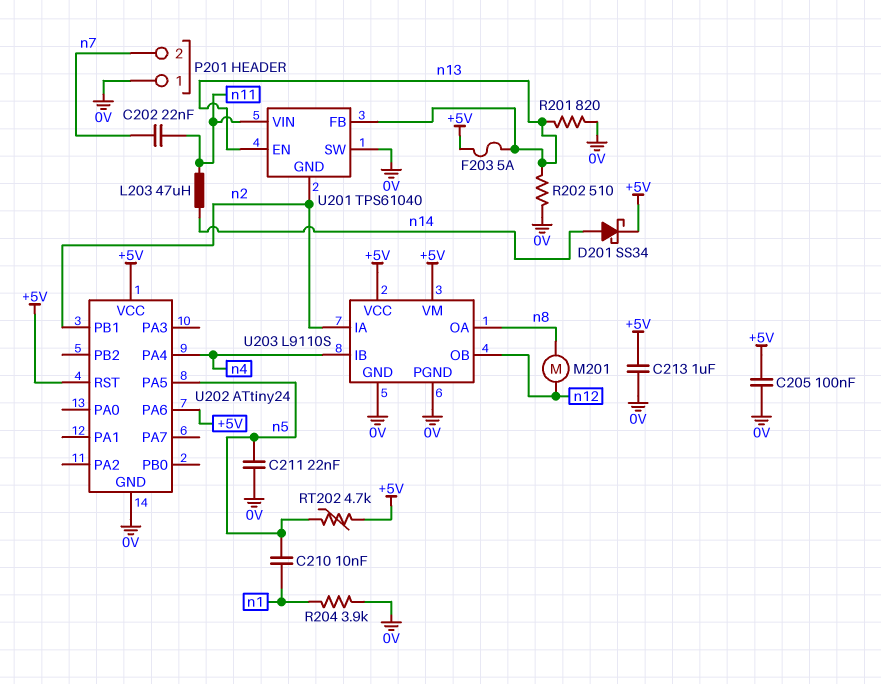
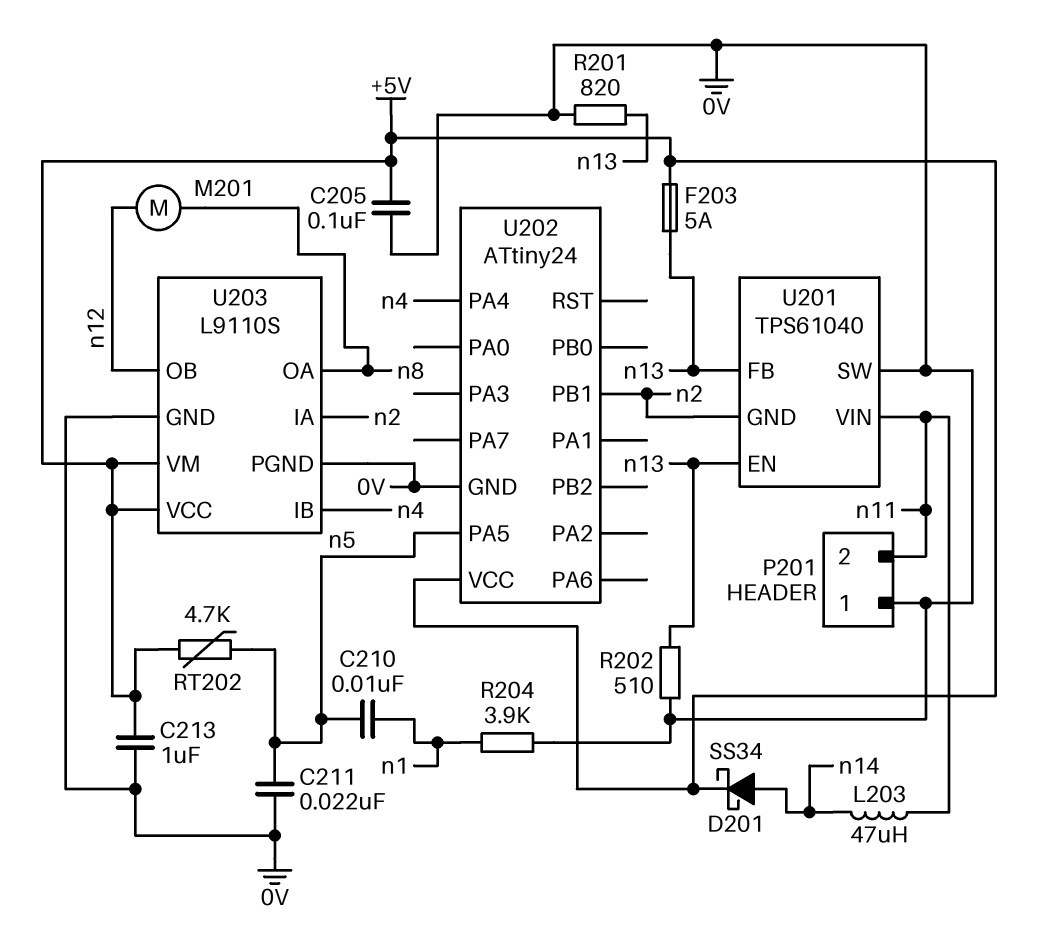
C202: 22nF (n7, n11) -> none
P201 pin 2: n7 -> n11
U202 pin PA6: +5V -> none
U202 pin RST: +5V -> none

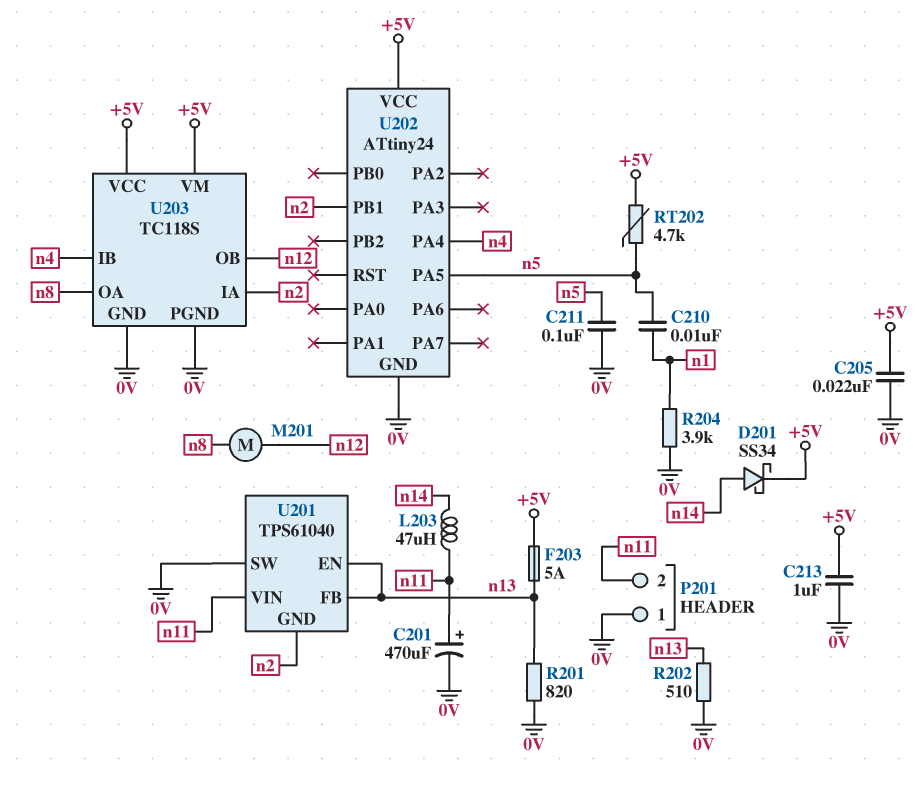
C201: none -> 470uF (plus n11, minus 0V)
C205: 100nF (+5V, 0V) -> 22nF (+5V, 0V)
C211: 22nF (0V, n5) -> 100nF (0V, n5)
U203: L9110S -> TC118S

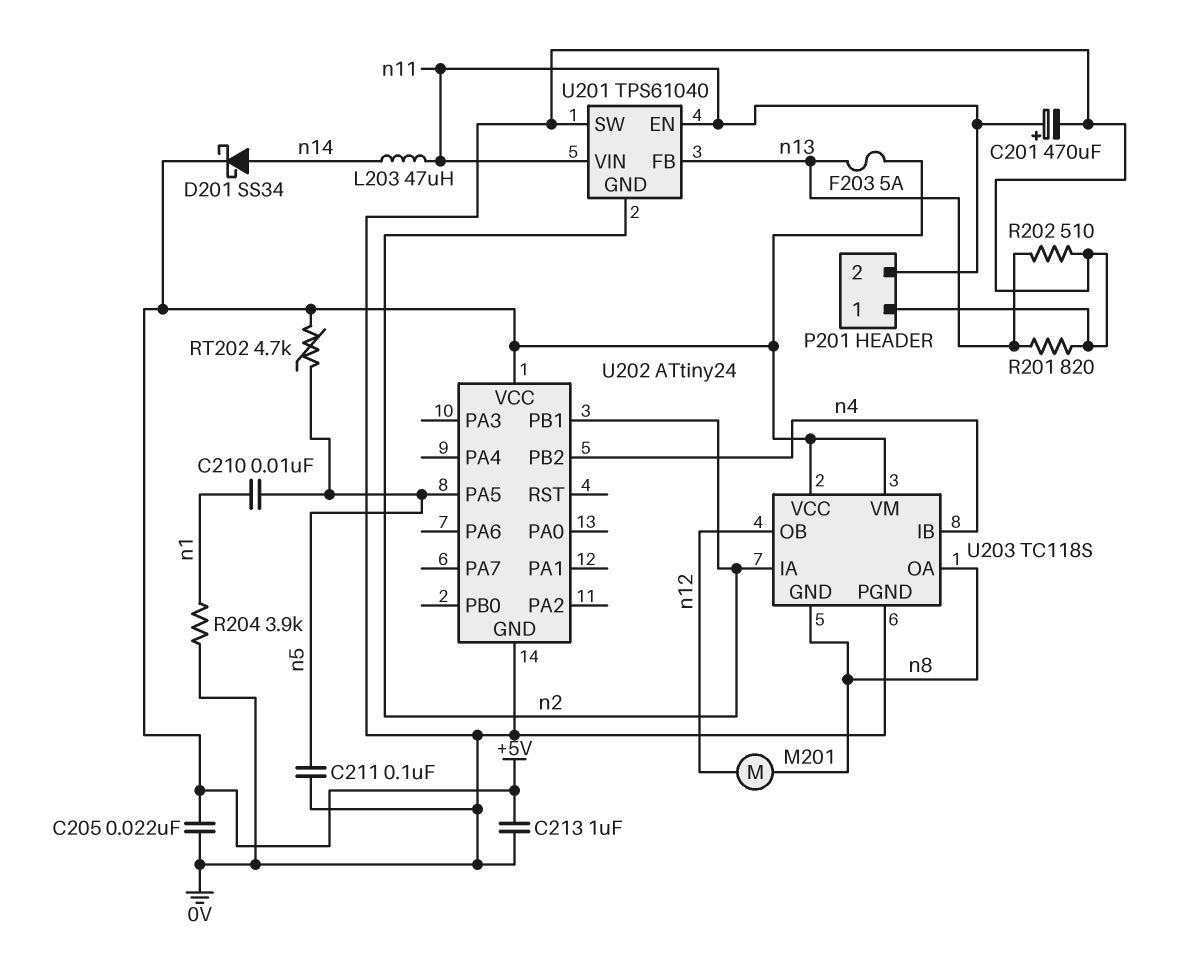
U201 pin EN: n13 -> n11
U202 pin PA4: n4 -> none
U202 pin PB2: none -> n4
U203 pin GND: 0V -> n8

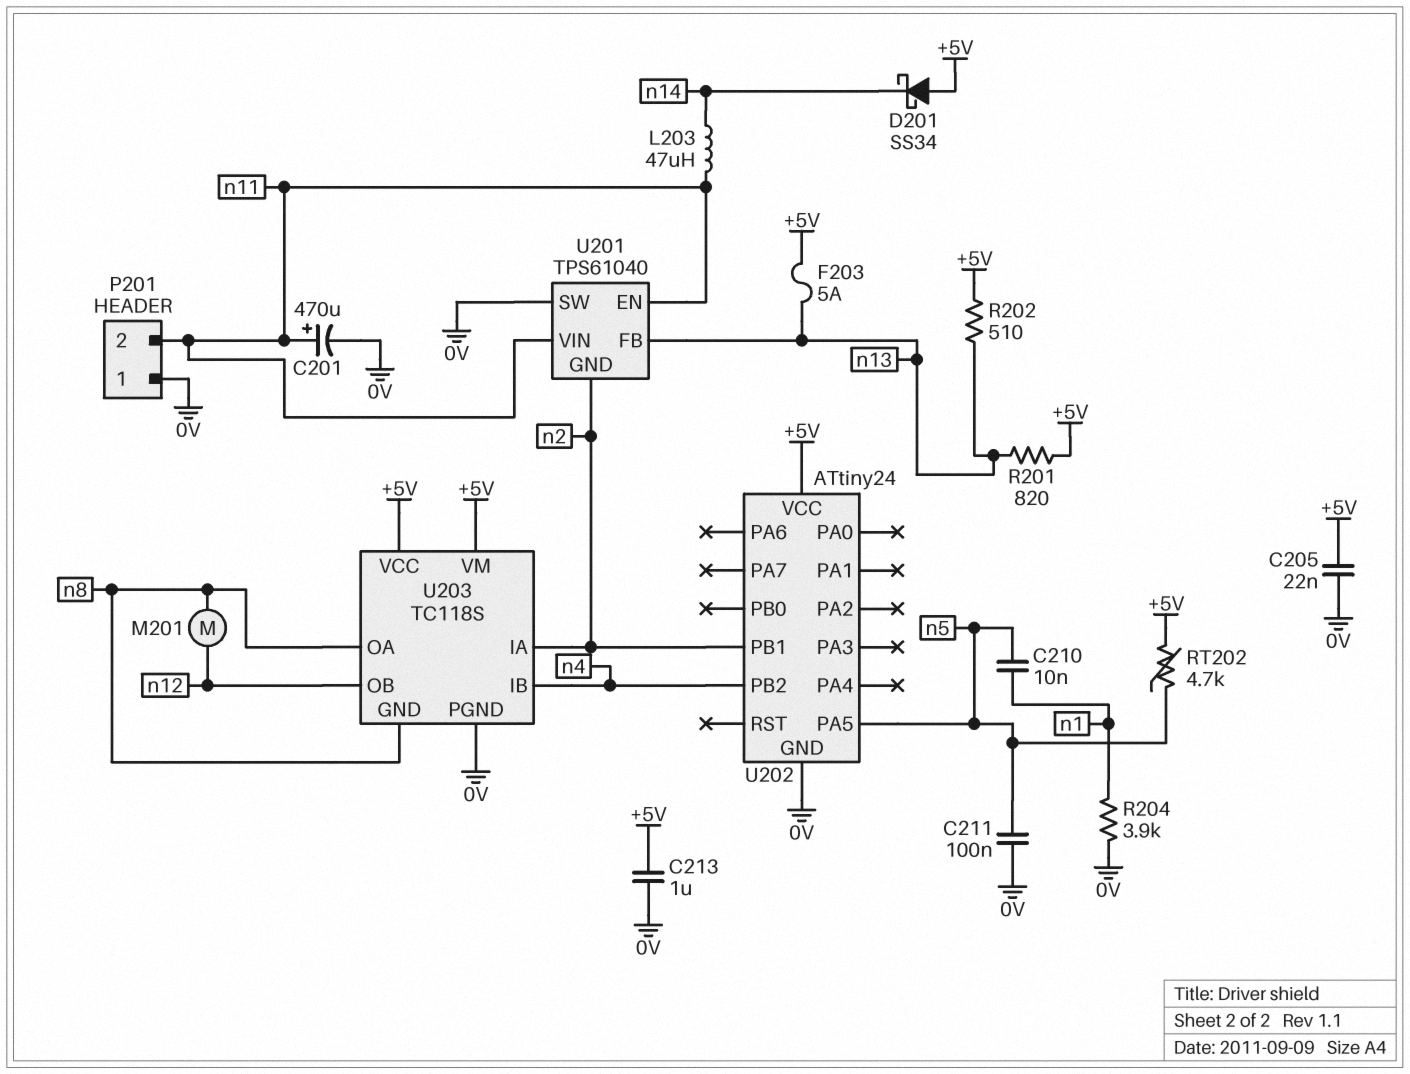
D201: schottky SS34 (A n14, K +5V) -> schottky SS34 (A +5V, K n14)
R201: 820 (0V, n13) -> 820 (+5V, n13)
R202: 510 (0V, n13) -> 510 (+5V, n13)

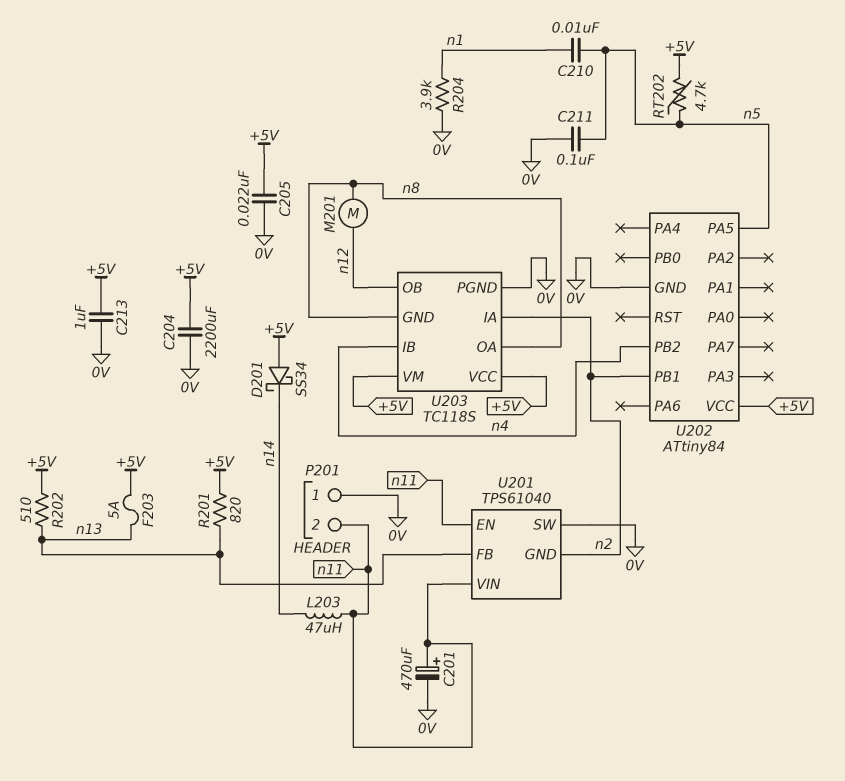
C204: none -> 2200uF (+5V, 0V)
U202: ATtiny24 -> ATtiny84

